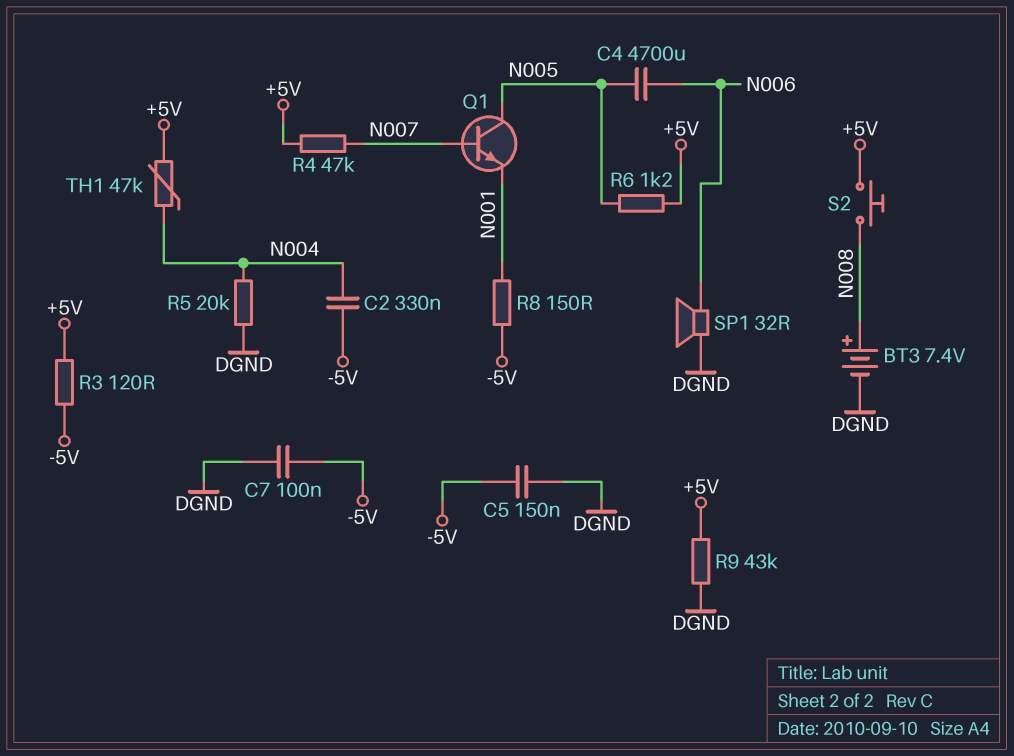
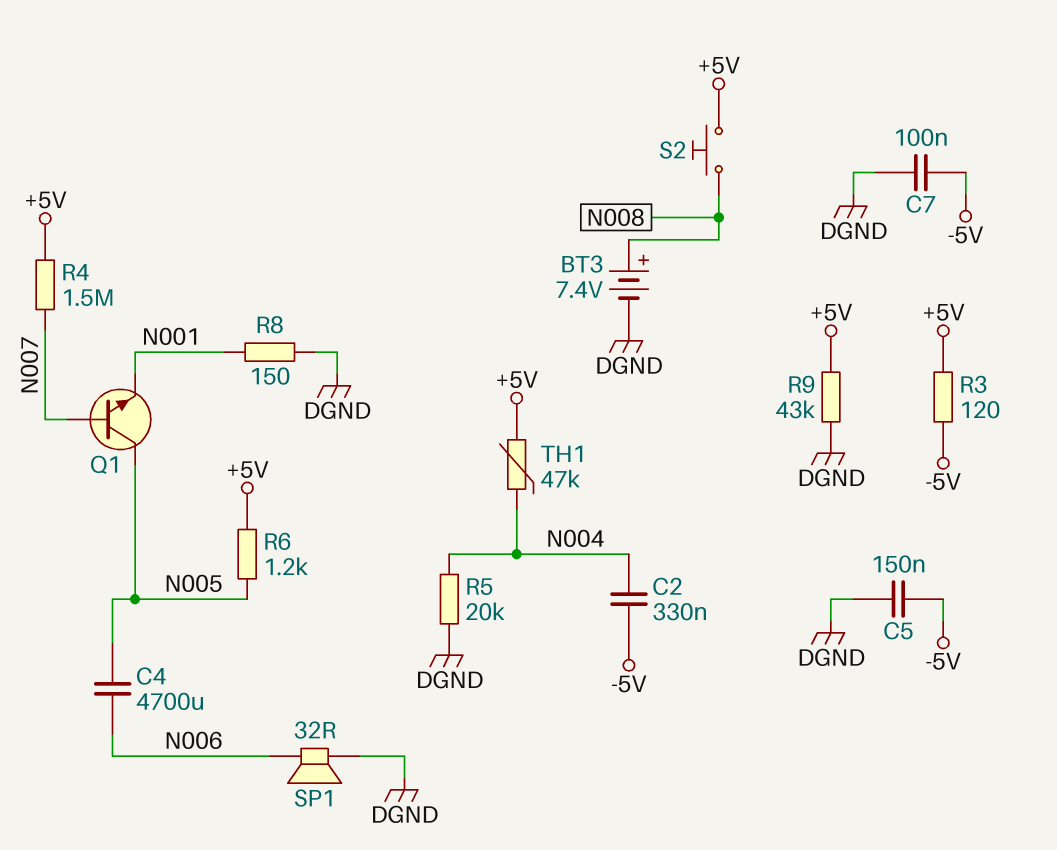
R4: 47k (+5V, N007) -> 1.5M (+5V, N007)
R8: 150 (-5V, N001) -> 150 (DGND, N001)

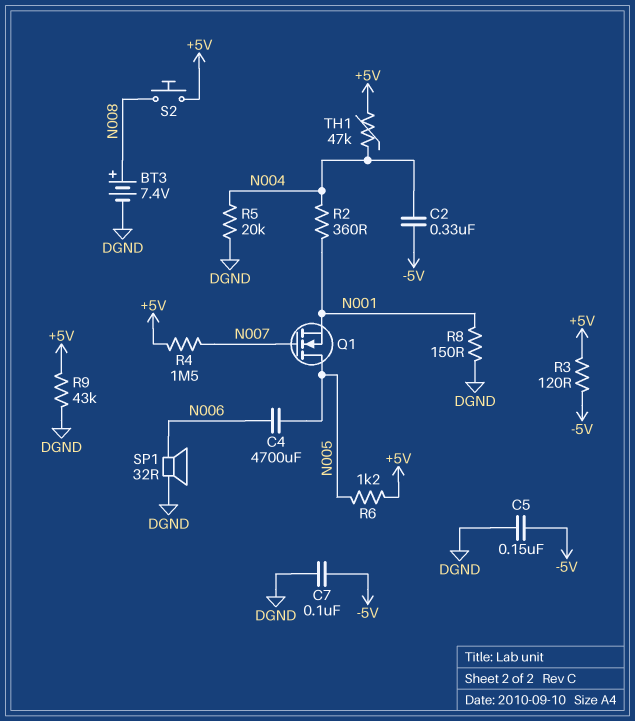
Q1: NPN (B N007, C N005, E N001) -> NMOS (G N007, D N005, S N001)
R2: none -> 360 (N001, N004)

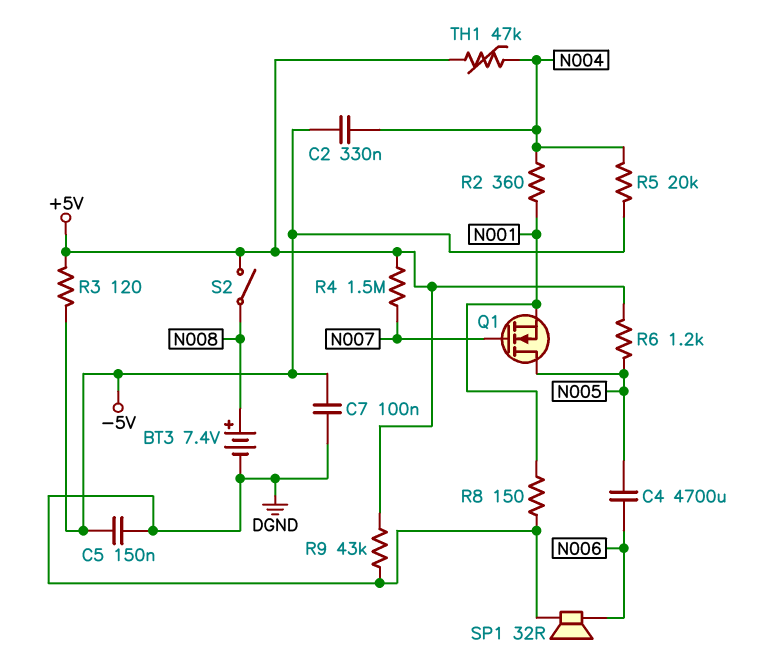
R5: 20k (DGND, N004) -> 20k (-5V, N004)
S2: button (+5V, N008) -> switch (+5V, N008)

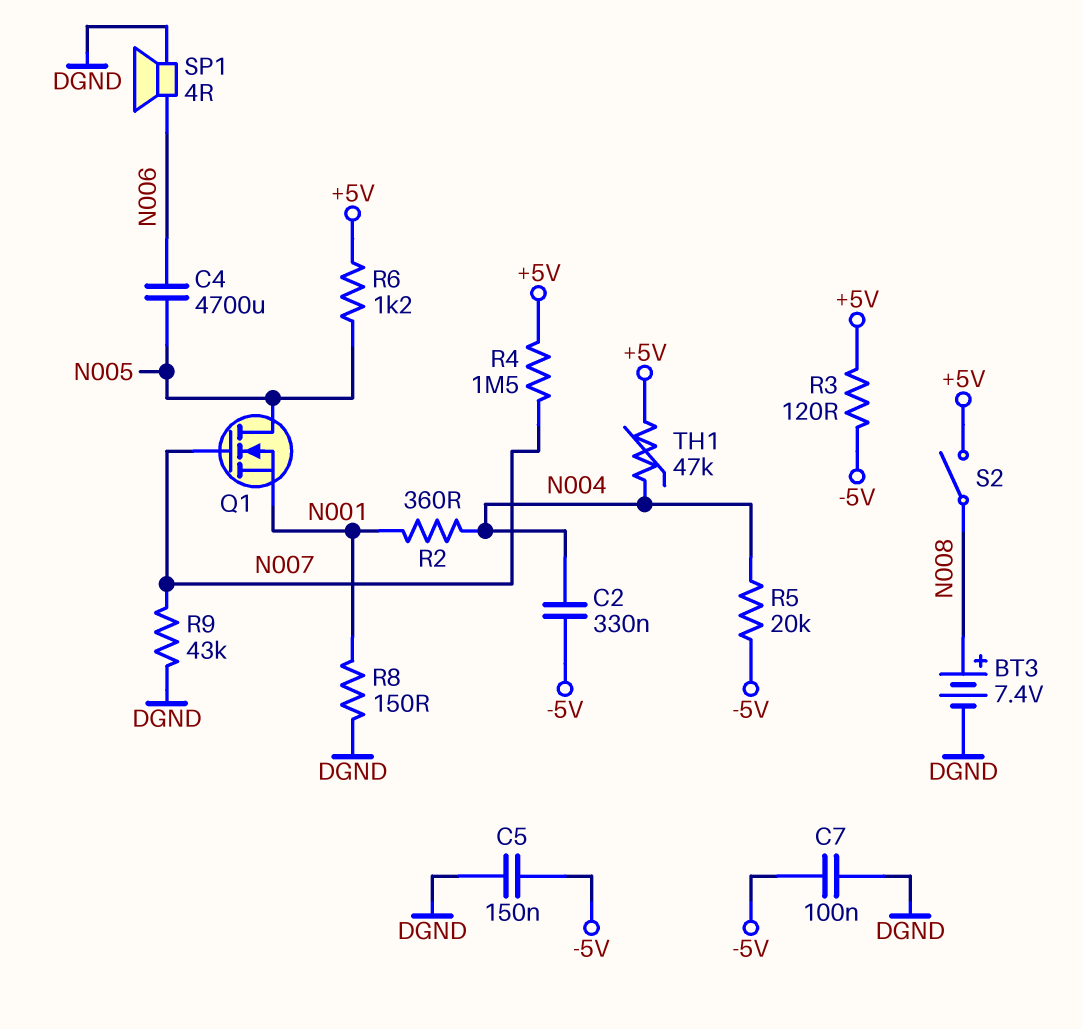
R9: 43k (+5V, DGND) -> 43k (DGND, N007)
SP1: speaker 32R (DGND, N006) -> speaker 4R (DGND, N006)

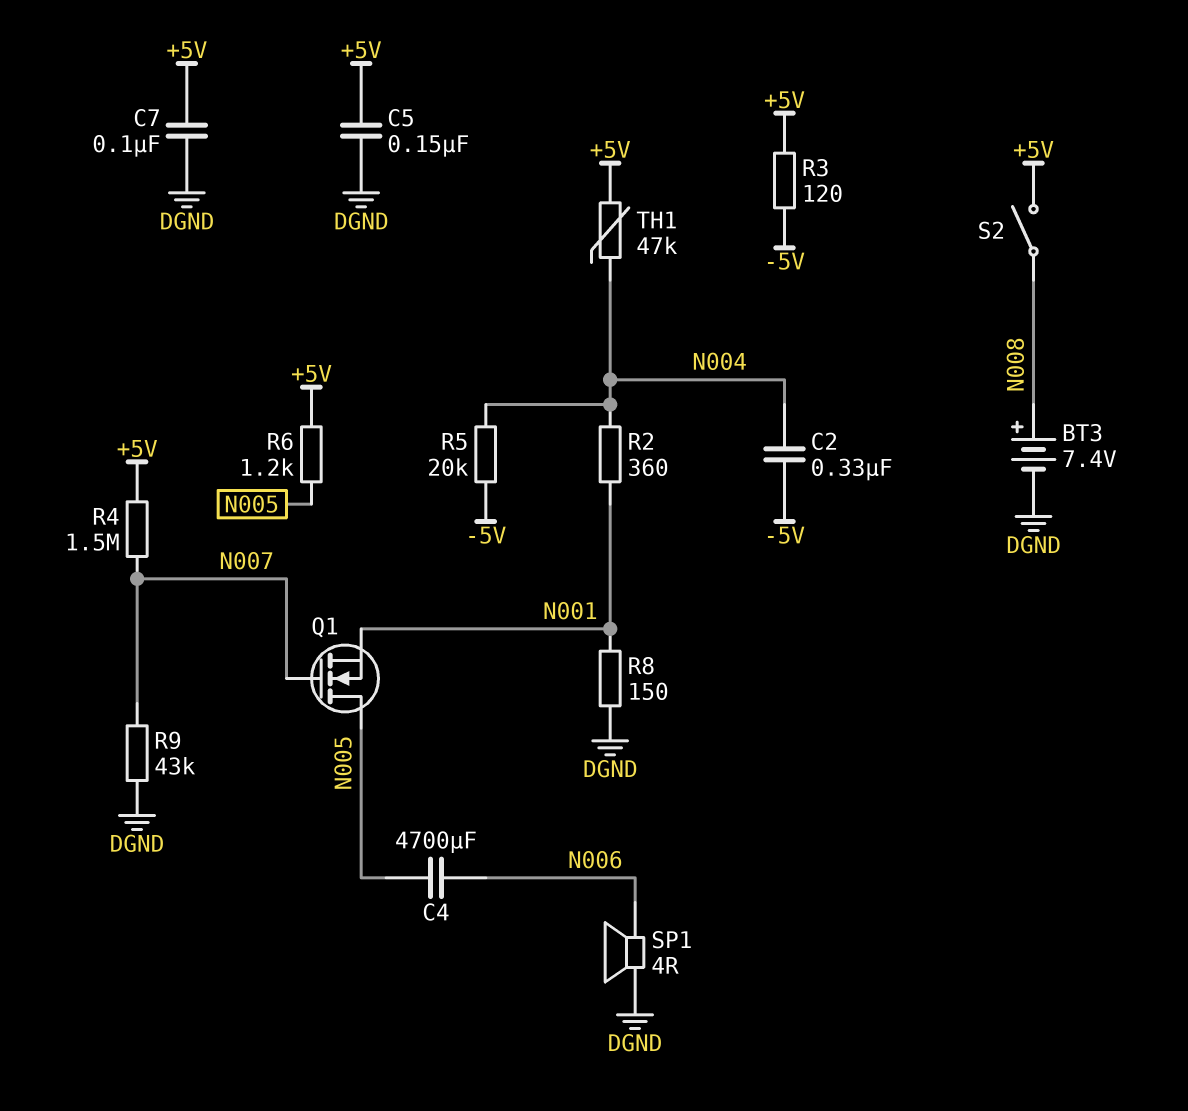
C5: 150nF (-5V, DGND) -> 150nF (+5V, DGND)
C7: 100nF (-5V, DGND) -> 100nF (+5V, DGND)

